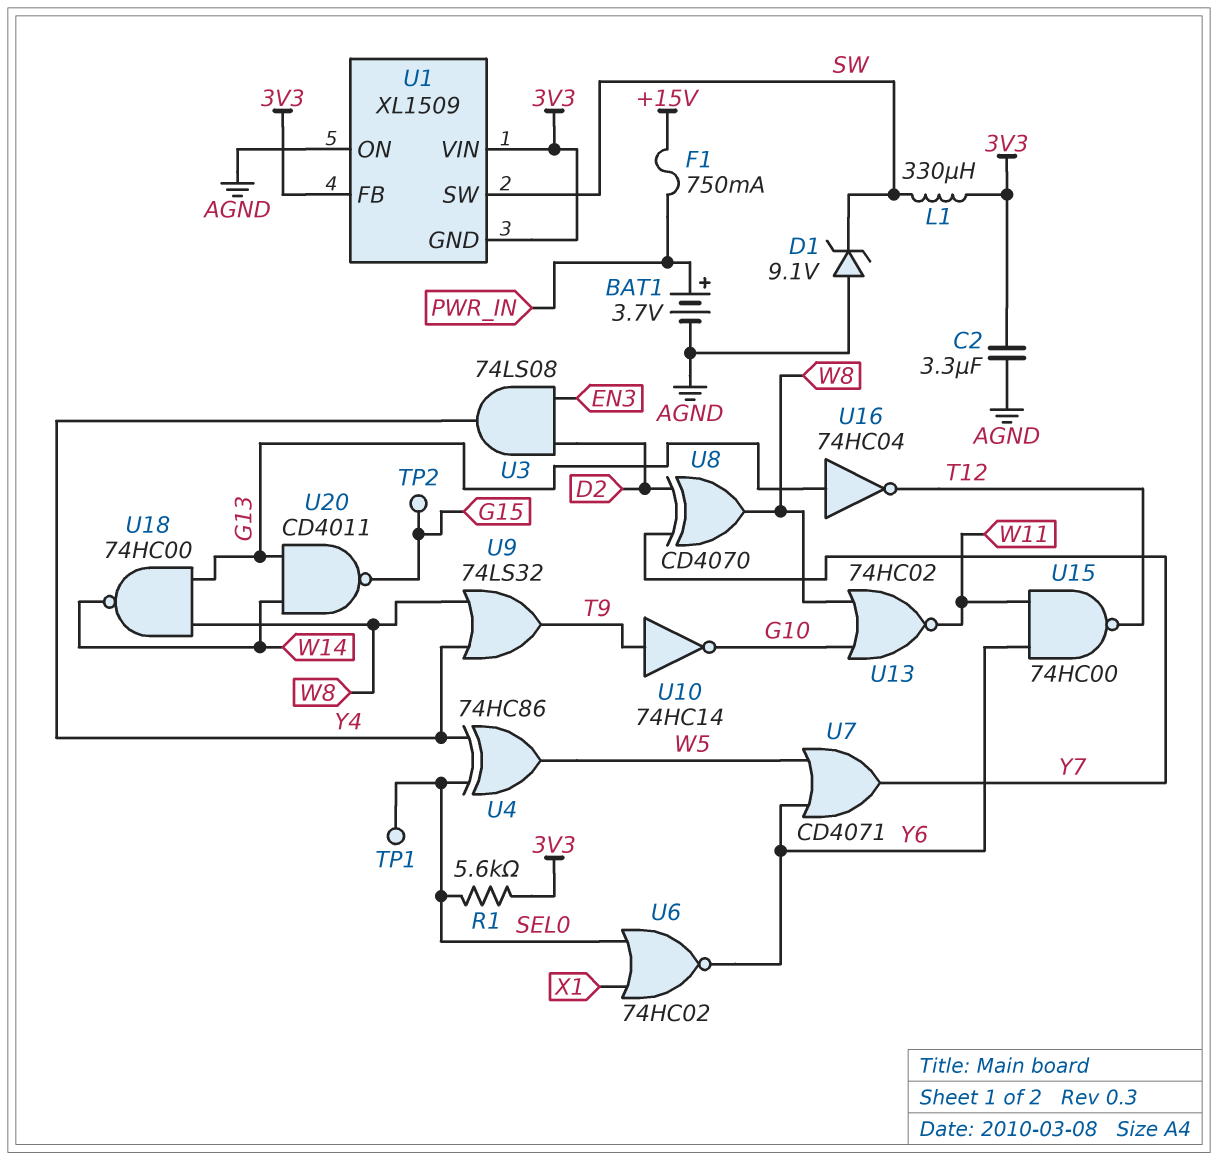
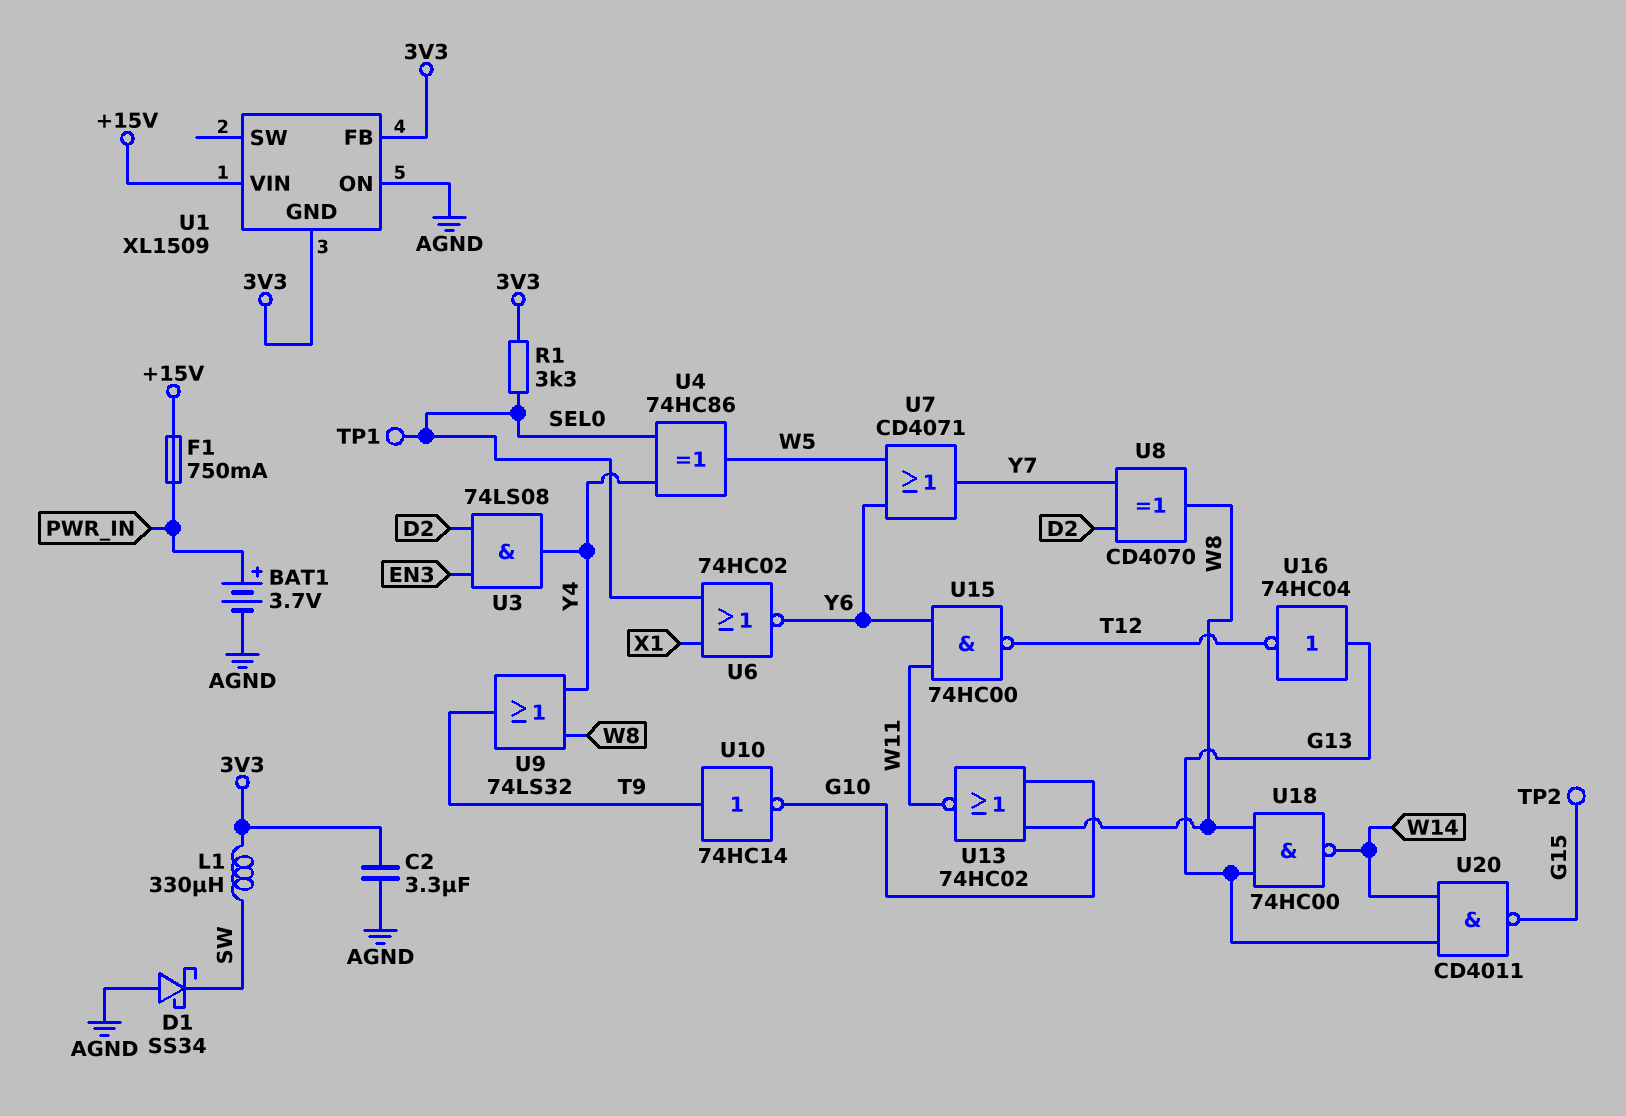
D1: zener 9.1V (A AGND, K SW) -> schottky SS34 (A AGND, K SW)
R1: 5.6k (3V3, SEL0) -> 3.3k (3V3, SEL0)
U1 pin SW: SW -> none
U1 pin VIN: 3V3 -> +15V

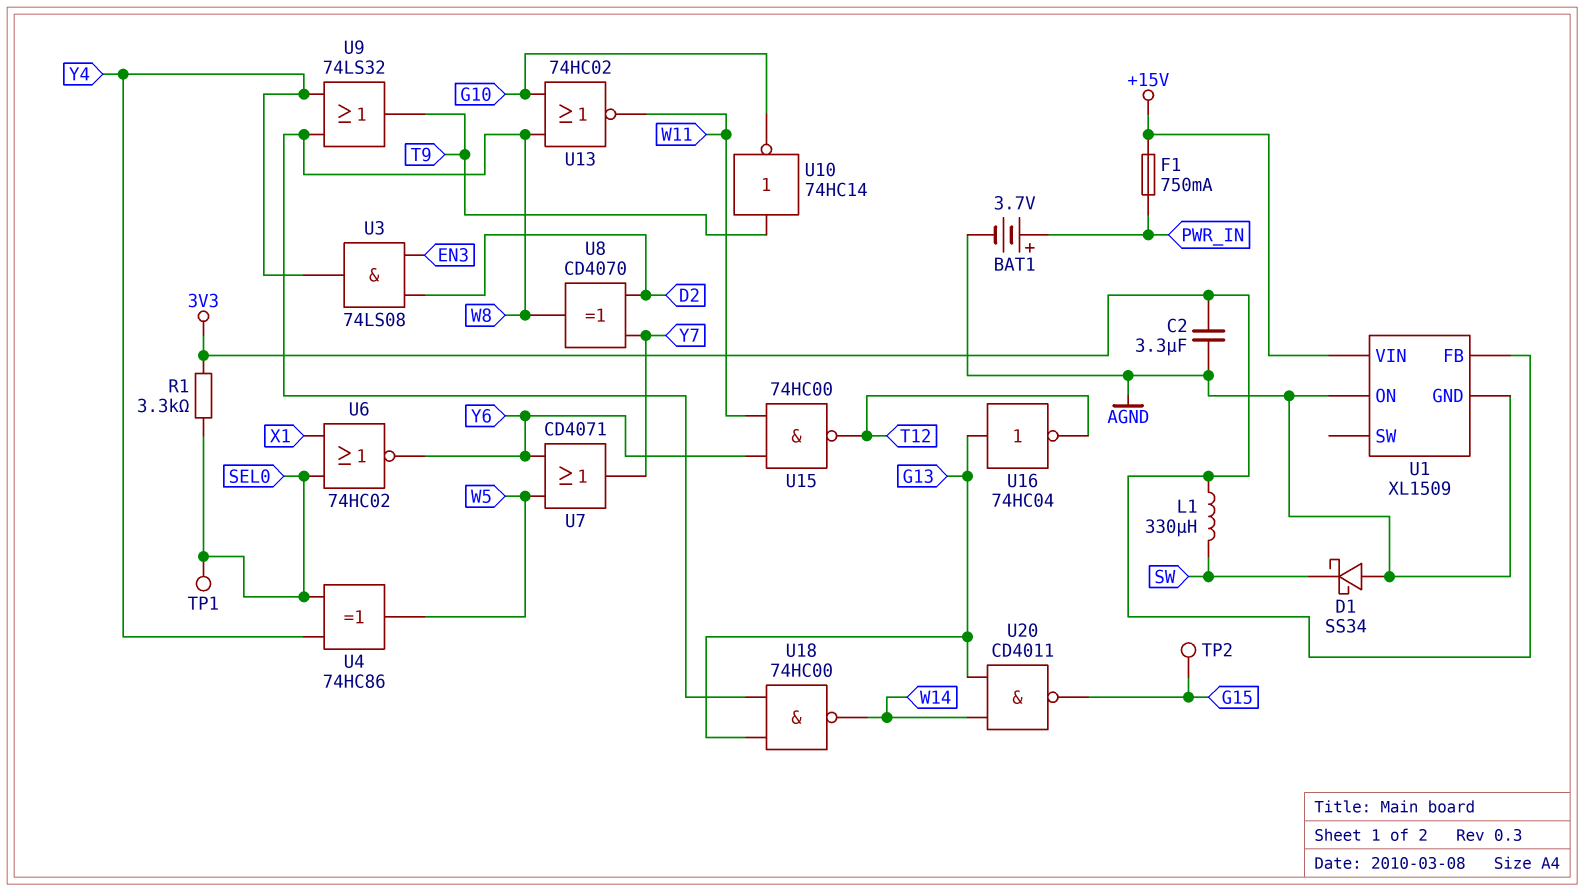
U1 pin GND: 3V3 -> AGND

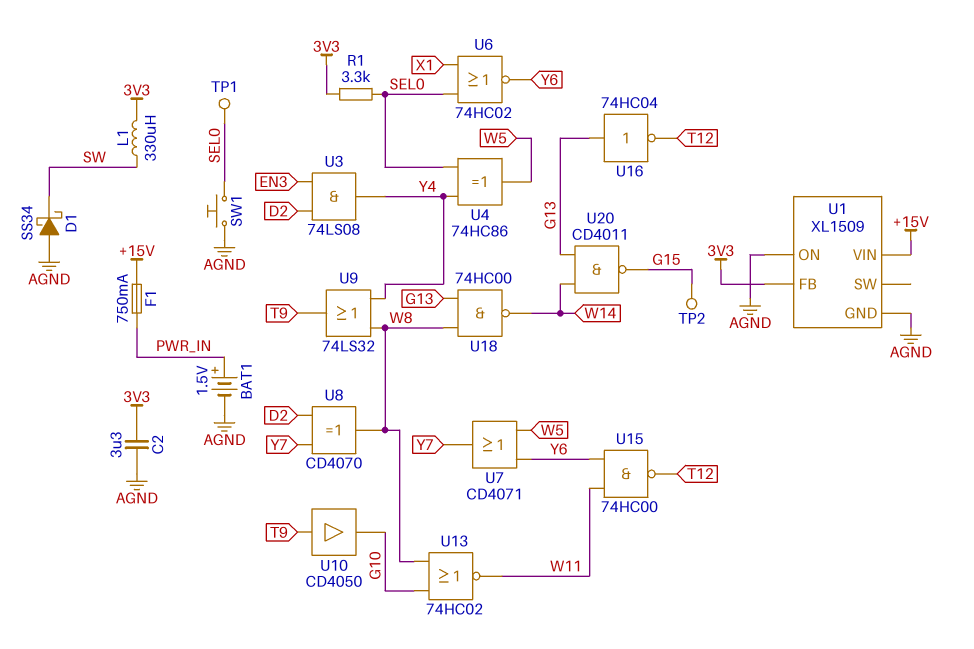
BAT1: 3.7V (plus PWR_IN, minus AGND) -> 1.5V (plus PWR_IN, minus AGND)
SW1: none -> button (AGND, SEL0)
U10: NOT 74HC14 (in T9, out G10) -> buffer CD4050 (in T9, out G10)

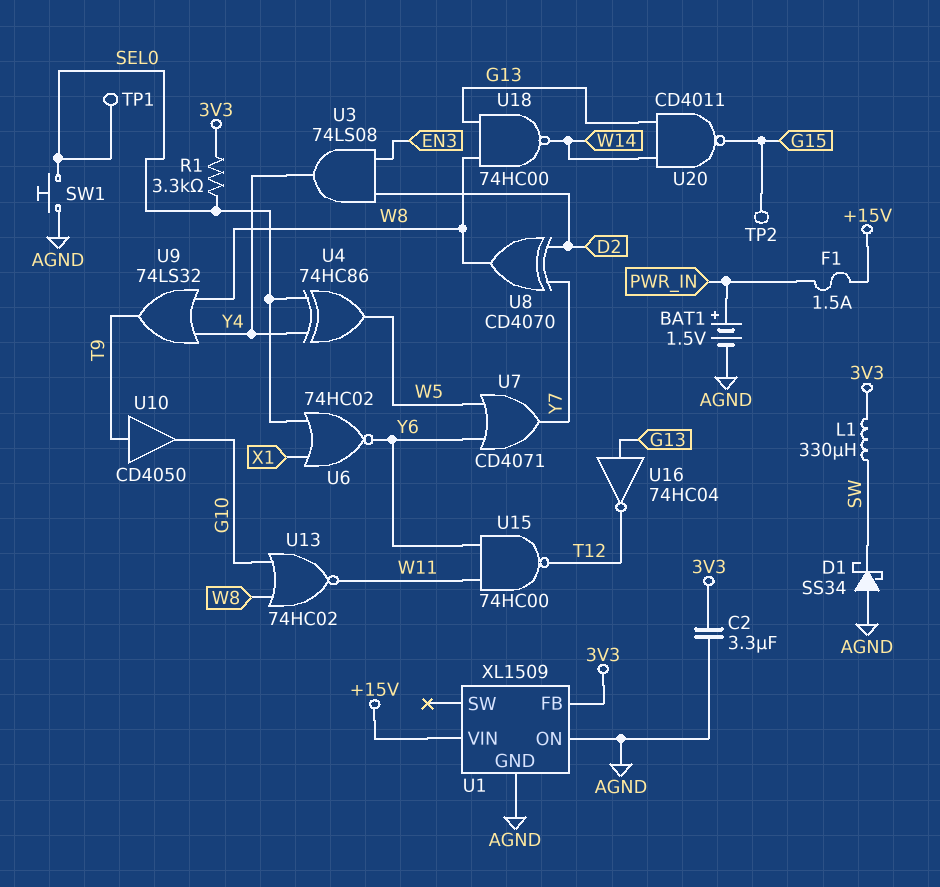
F1: 750mA (+15V, PWR_IN) -> 1.5A (+15V, PWR_IN)

